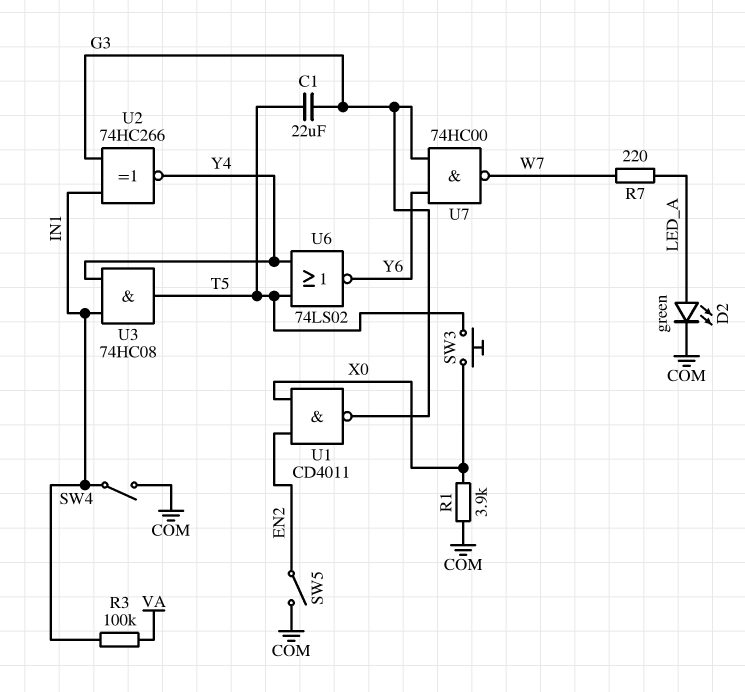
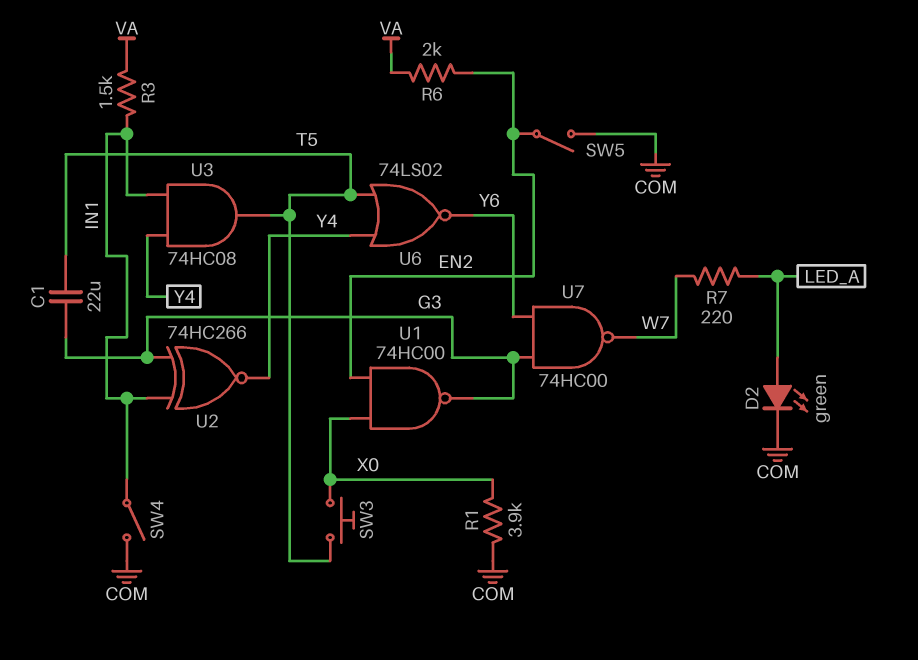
R3: 100k (IN1, VA) -> 1.5k (IN1, VA)
R6: none -> 2k (EN2, VA)
U1: NAND CD4011 (in EN2, in X0, out G3) -> NAND 74HC00 (in EN2, in X0, out G3)

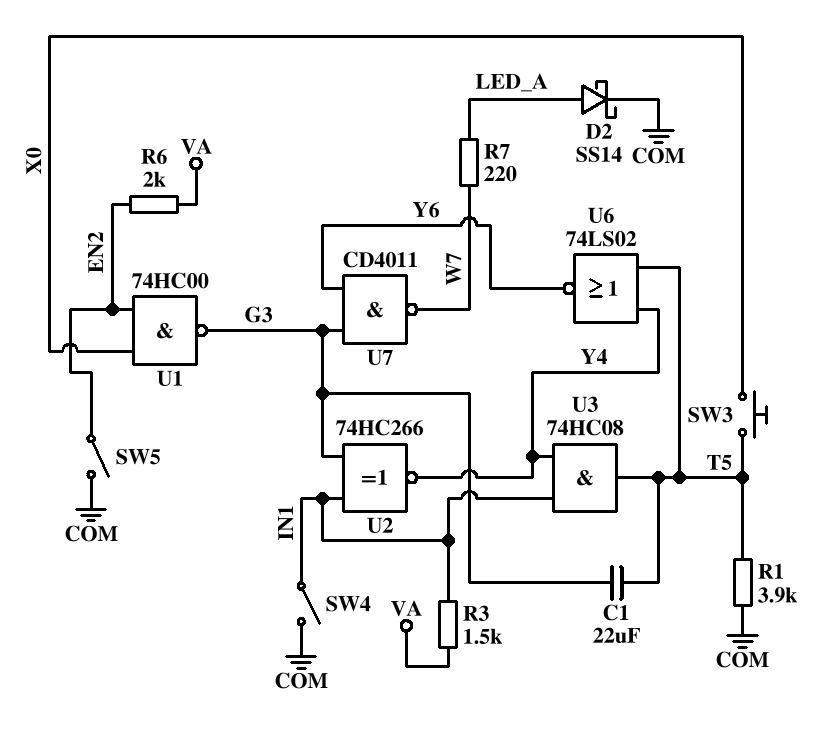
D2: LED green (A LED_A, K COM) -> schottky SS14 (A LED_A, K COM)
R1: 3.9k (COM, X0) -> 3.9k (COM, T5)
U7: NAND 74HC00 (in G3, in Y6, out W7) -> NAND CD4011 (in G3, in Y6, out W7)

